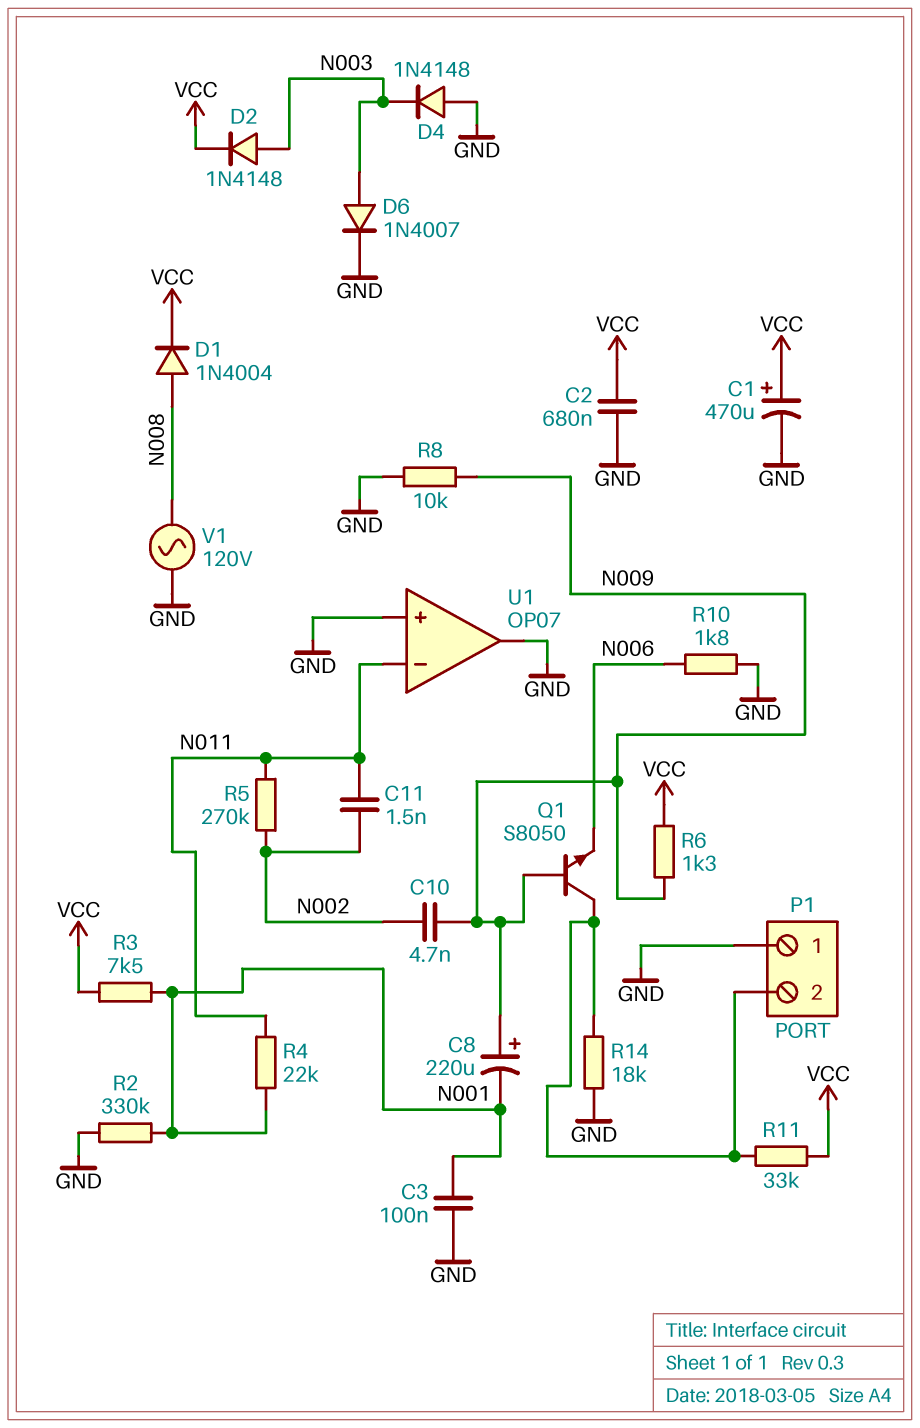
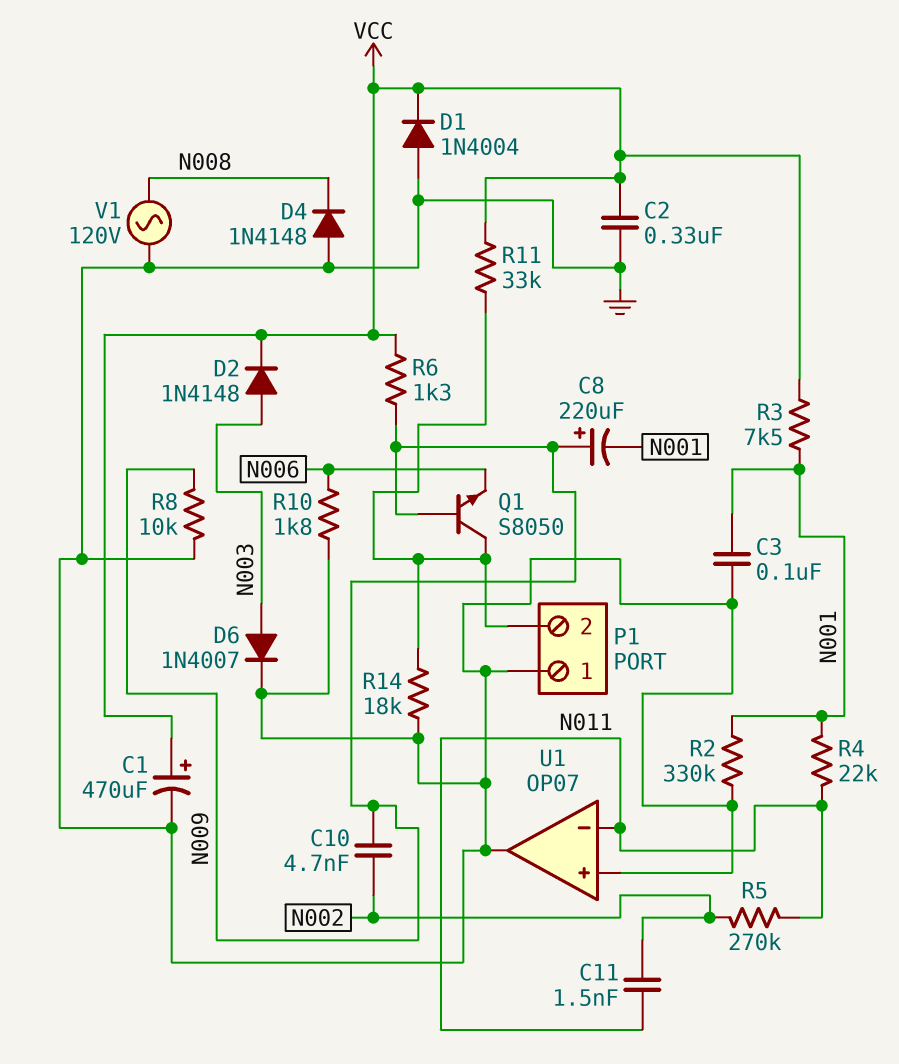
C2: 680nF (GND, VCC) -> 330nF (GND, VCC)
D1: diode 1N4004 (A N008, K VCC) -> diode 1N4004 (A GND, K VCC)
D4: diode 1N4148 (A GND, K N003) -> diode 1N4148 (A GND, K N008)

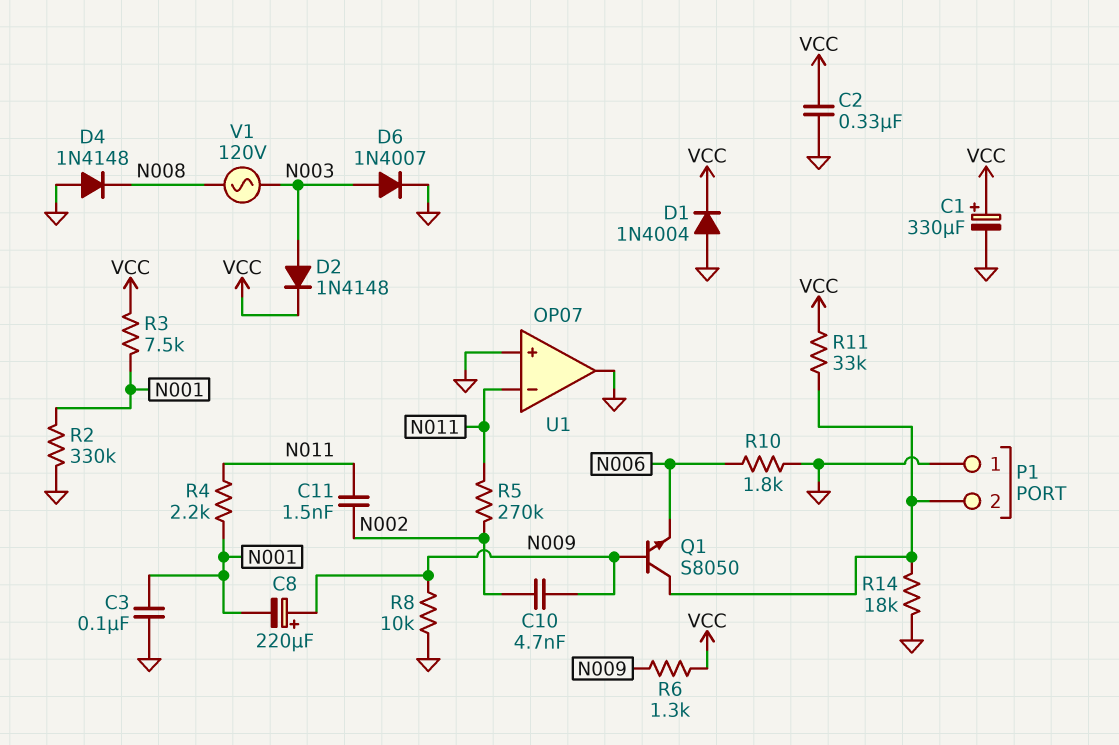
C1: 470uF (plus VCC, minus GND) -> 330uF (plus VCC, minus GND)
R4: 22k (N001, N011) -> 2.2k (N001, N011)
V1: AC 120V (GND, N008) -> AC 120V (N003, N008)

